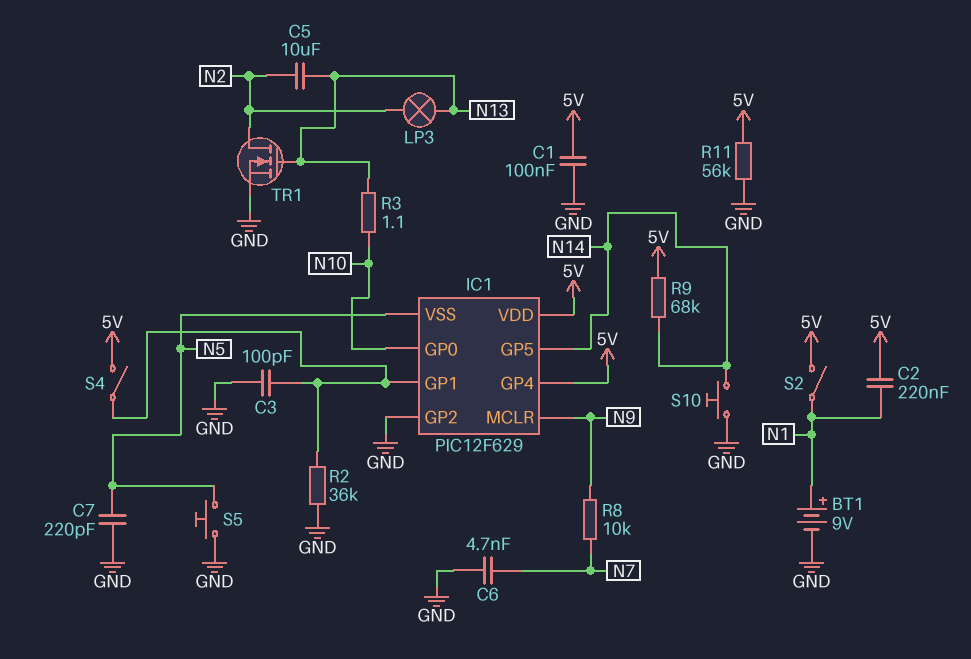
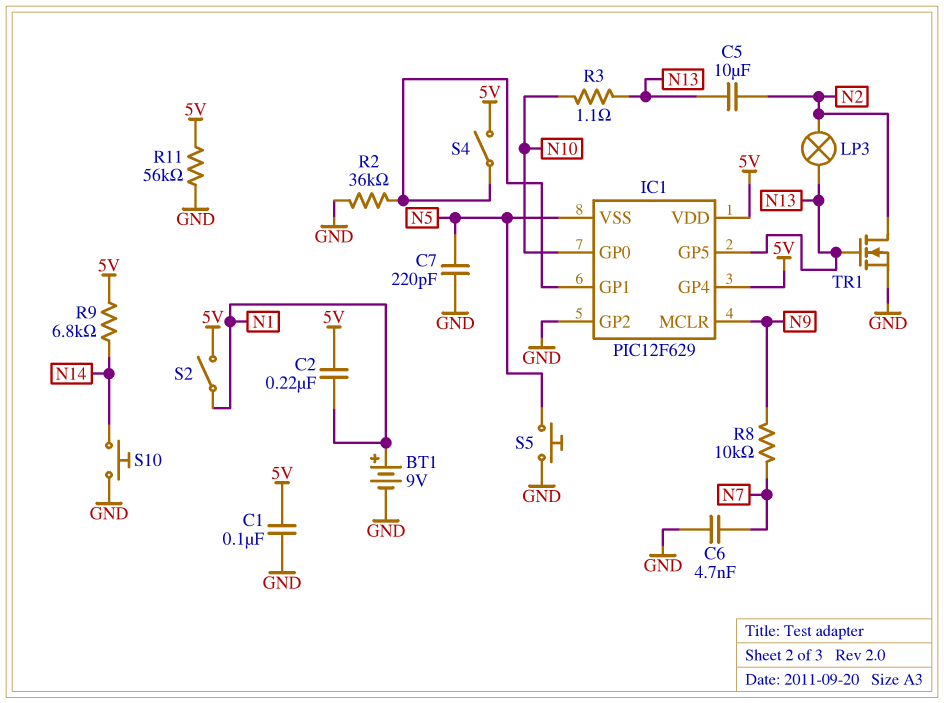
C3: 100pF (GND, IC1/GP1) -> none
IC1 pin GP5: N14 -> N13
R9: 68k (5V, N14) -> 6.8k (5V, N14)

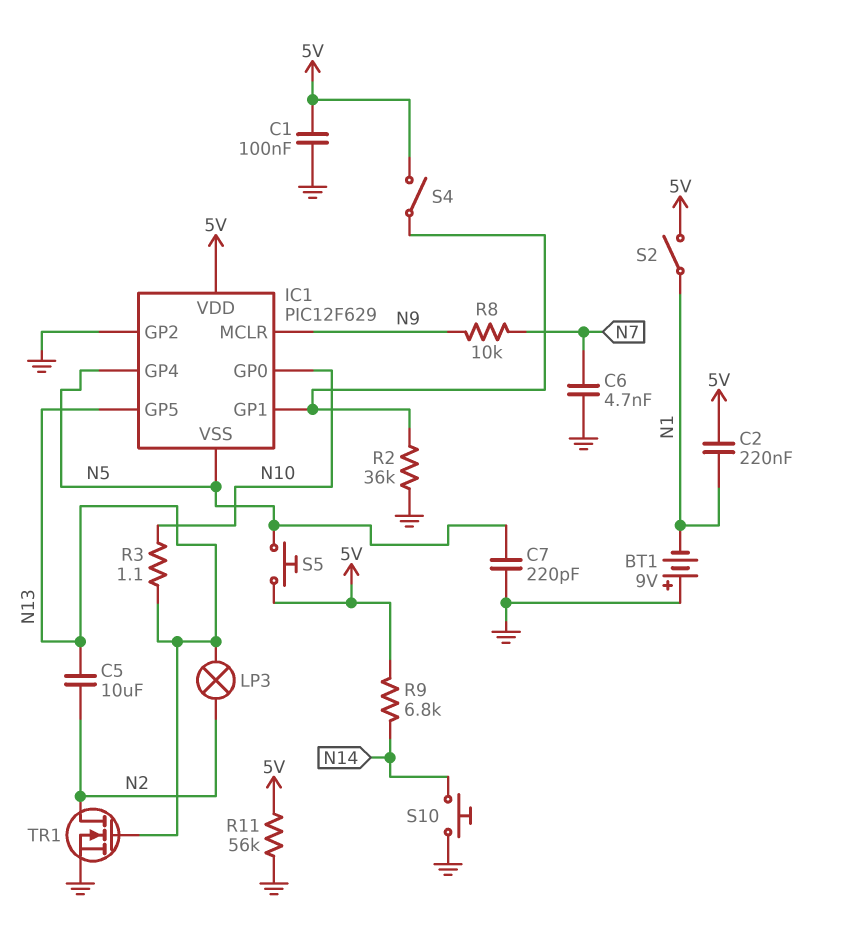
BT1: 9V (plus N1, minus GND) -> 9V (plus GND, minus N1)
IC1 pin GP4: 5V -> N5
S5: button (GND, N5) -> button (5V, N5)

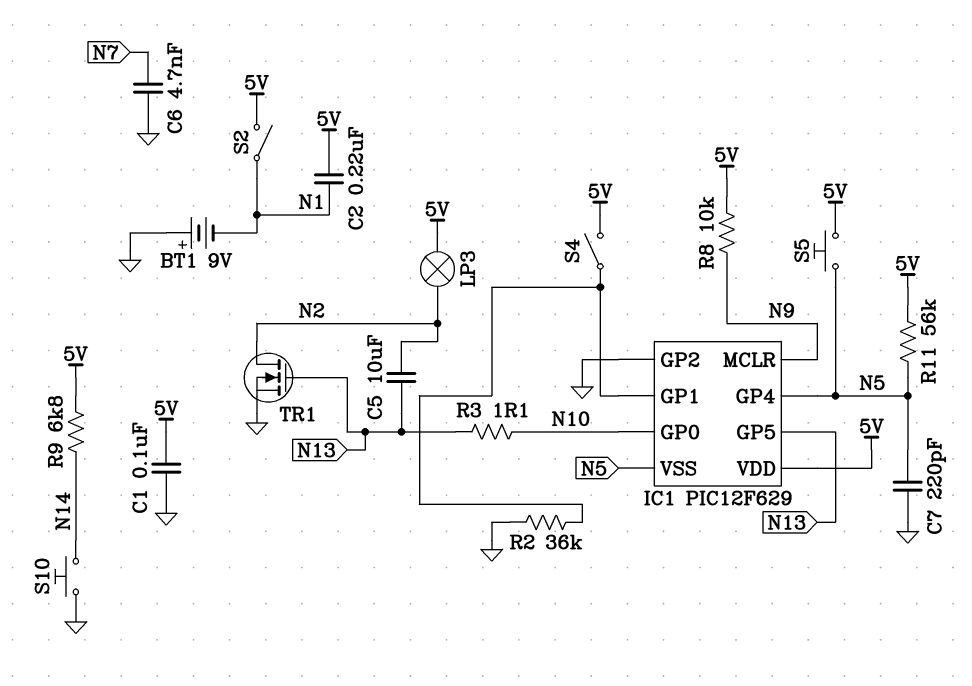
LP3: lamp (N2, N13) -> lamp (5V, N2)
R8: 10k (N7, N9) -> 10k (5V, N9)
R11: 56k (5V, GND) -> 56k (5V, N5)

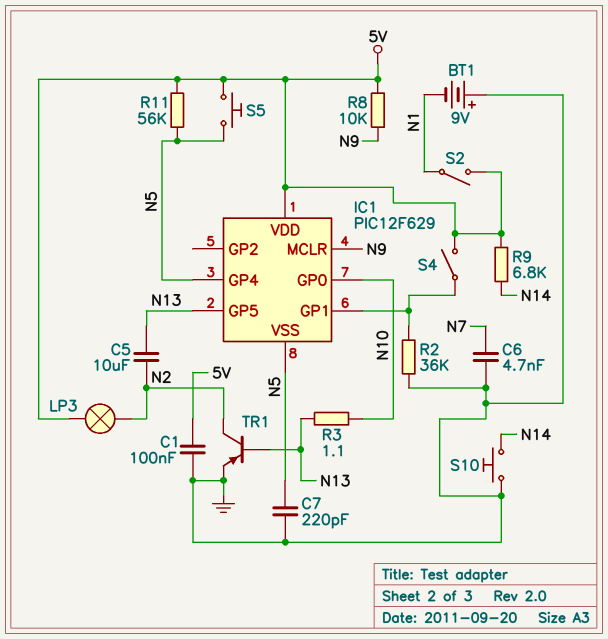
C2: 220nF (5V, N1) -> none
IC1 pin GP2: GND -> none
TR1: NMOS (G N13, D N2, S GND) -> PNP (B N13, C N2, E GND)

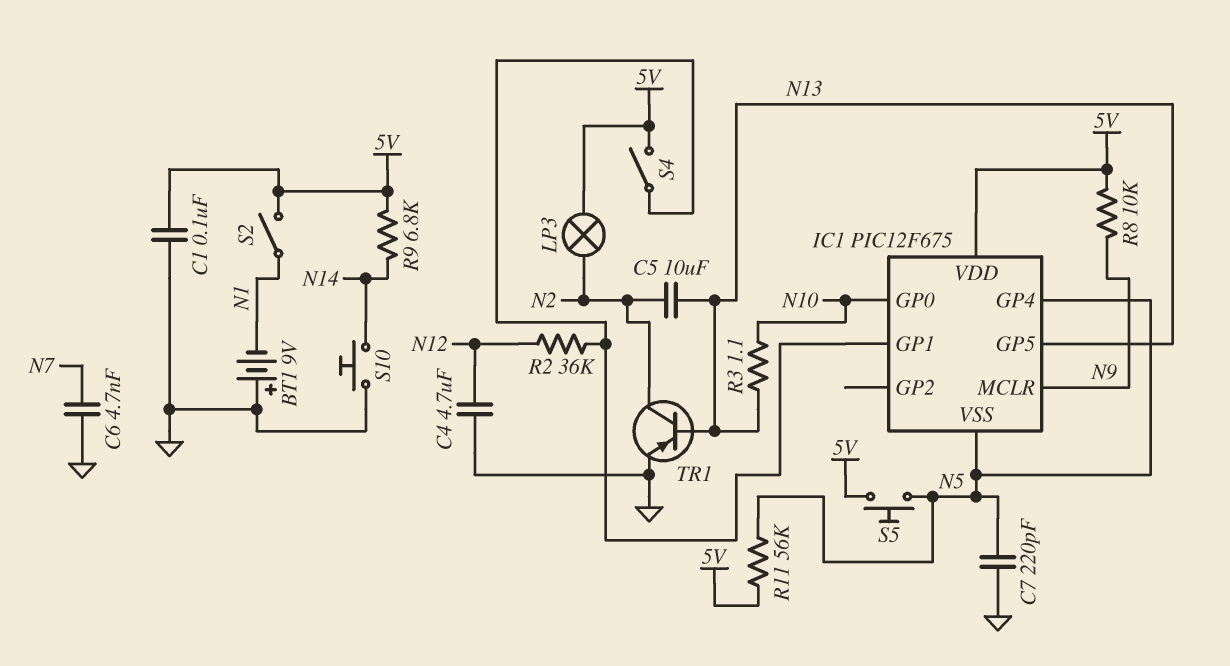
C4: none -> 4.7uF (GND, N12)
IC1: PIC12F629 -> PIC12F675
R2: 36k (GND, IC1/GP1) -> 36k (IC1/GP1, N12)

